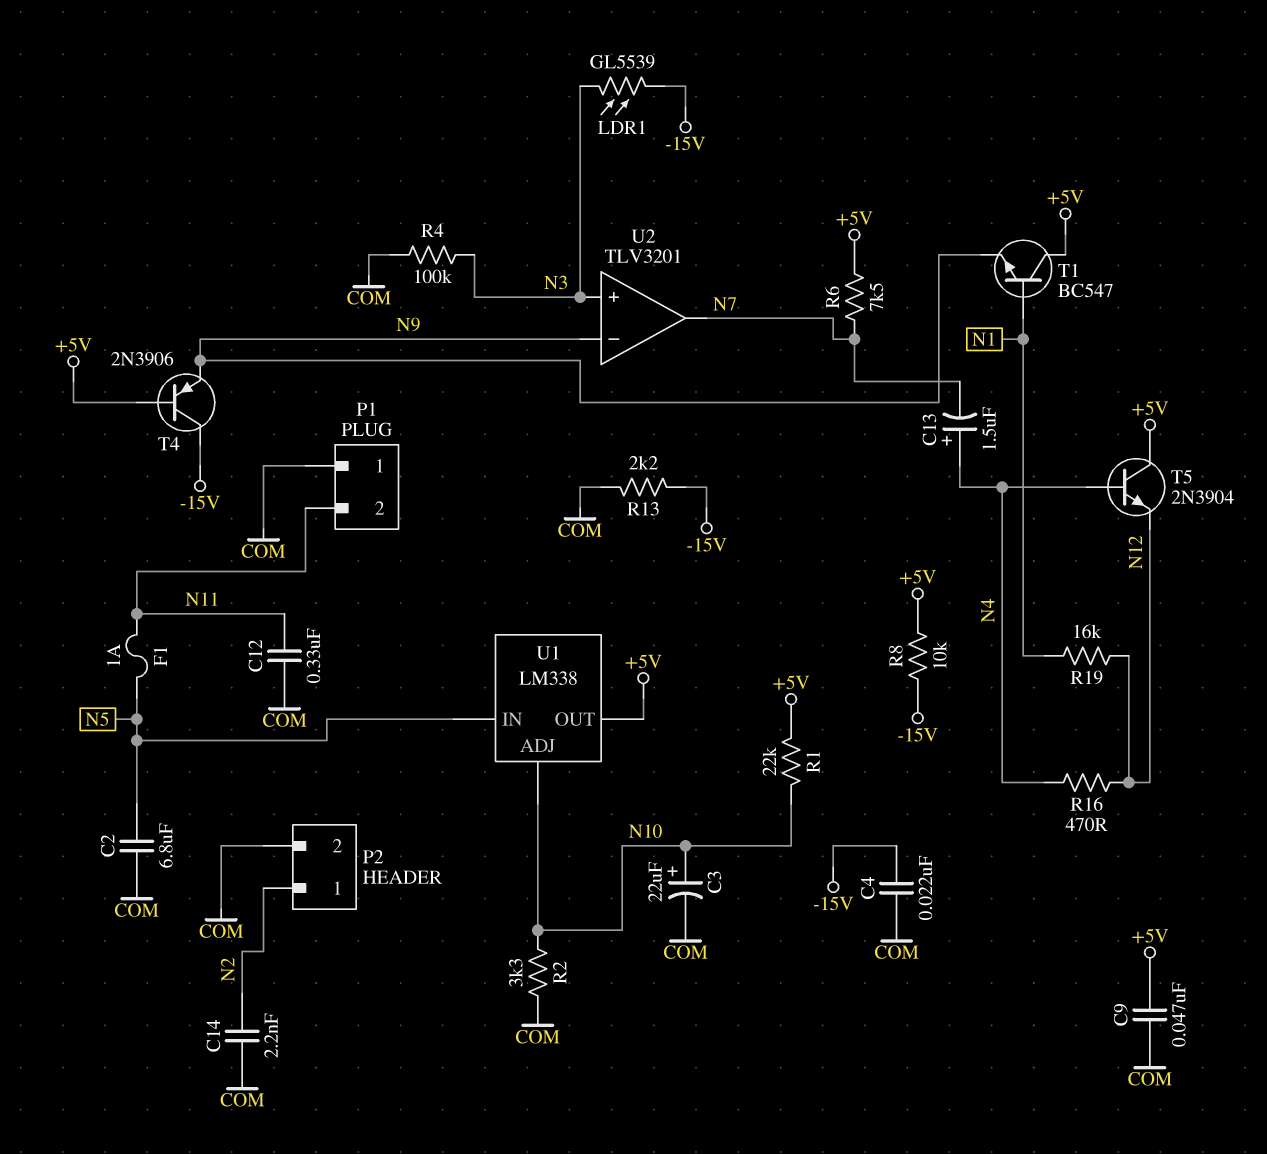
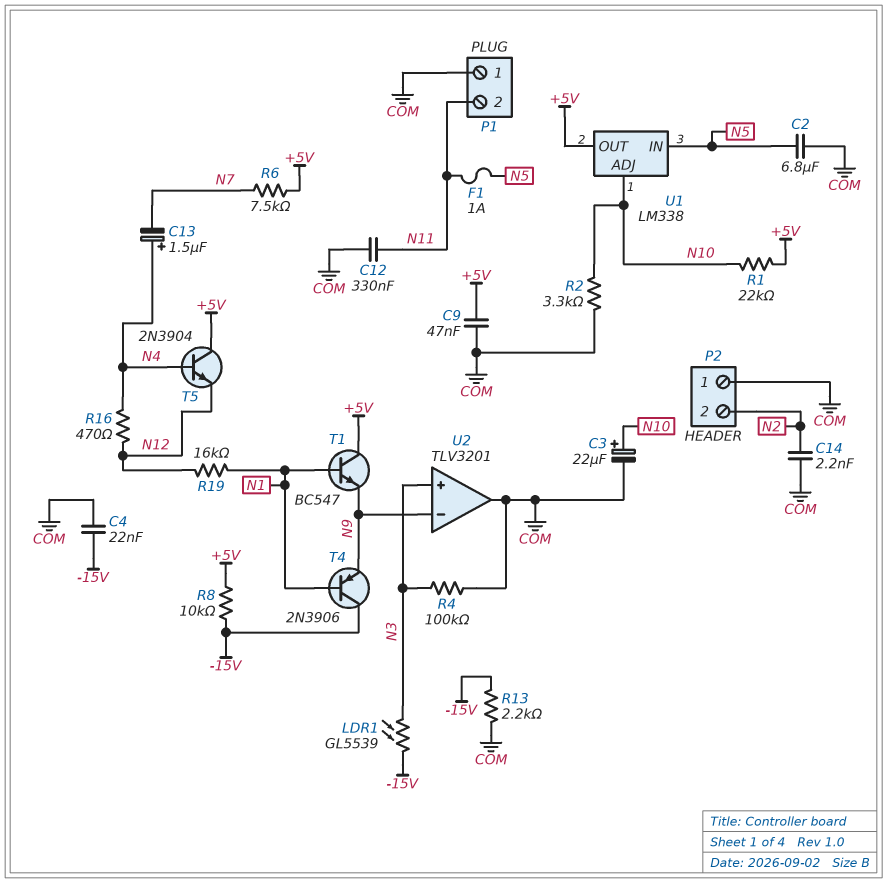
P2 pin 1: N2 -> COM
P2 pin 2: COM -> N2
T4: PNP 2N3906 (B +5V, C -15V, E N9) -> PNP 2N3906 (B N1, C -15V, E N9)
U2 pin out: N7 -> COM

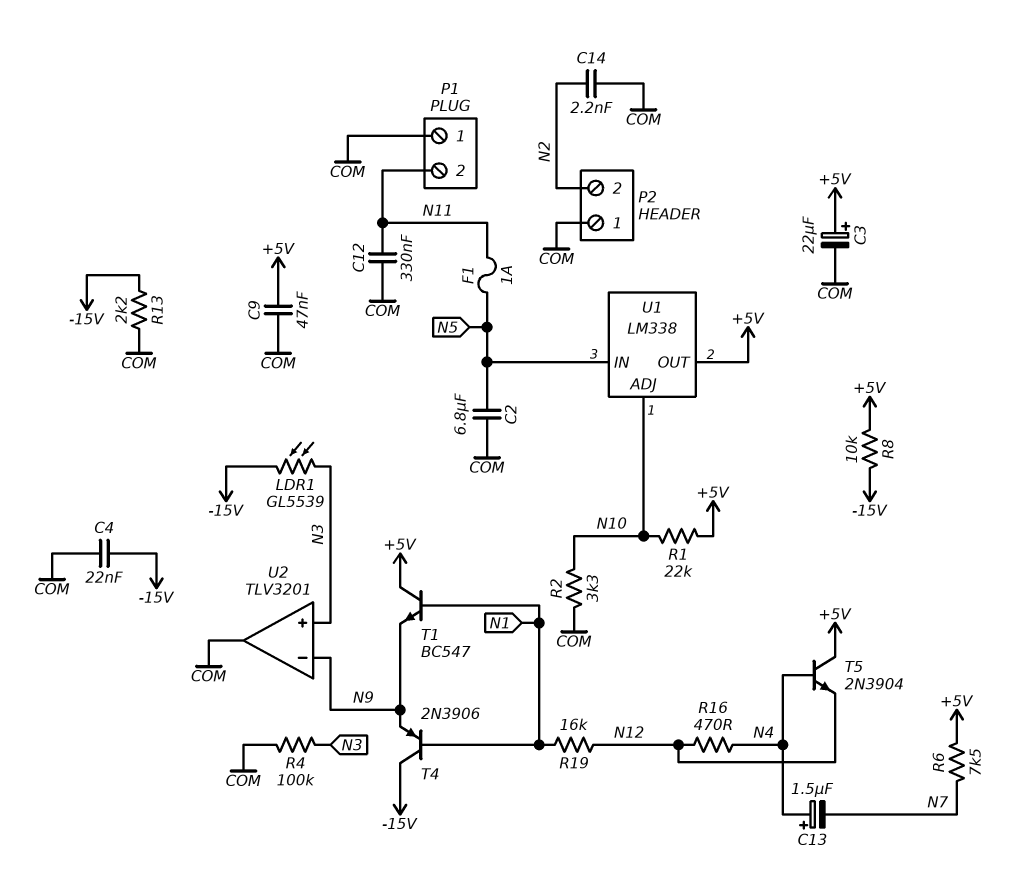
C3: 22uF (plus N10, minus COM) -> 22uF (plus +5V, minus COM)

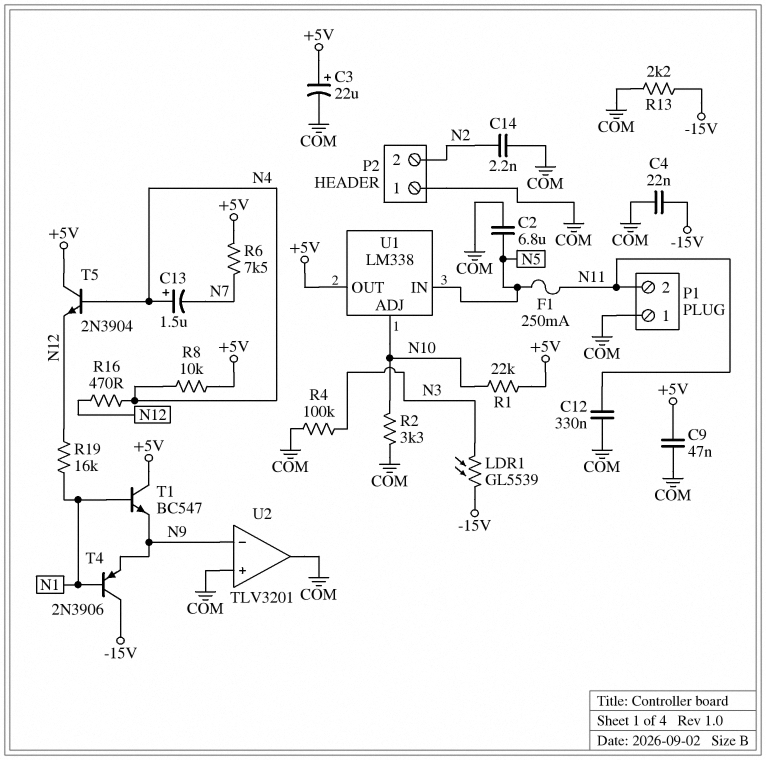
F1: 1A (N5, N11) -> 250mA (N5, N11)
R8: 10k (+5V, -15V) -> 10k (+5V, N4)
U2 pin in+: N3 -> COM

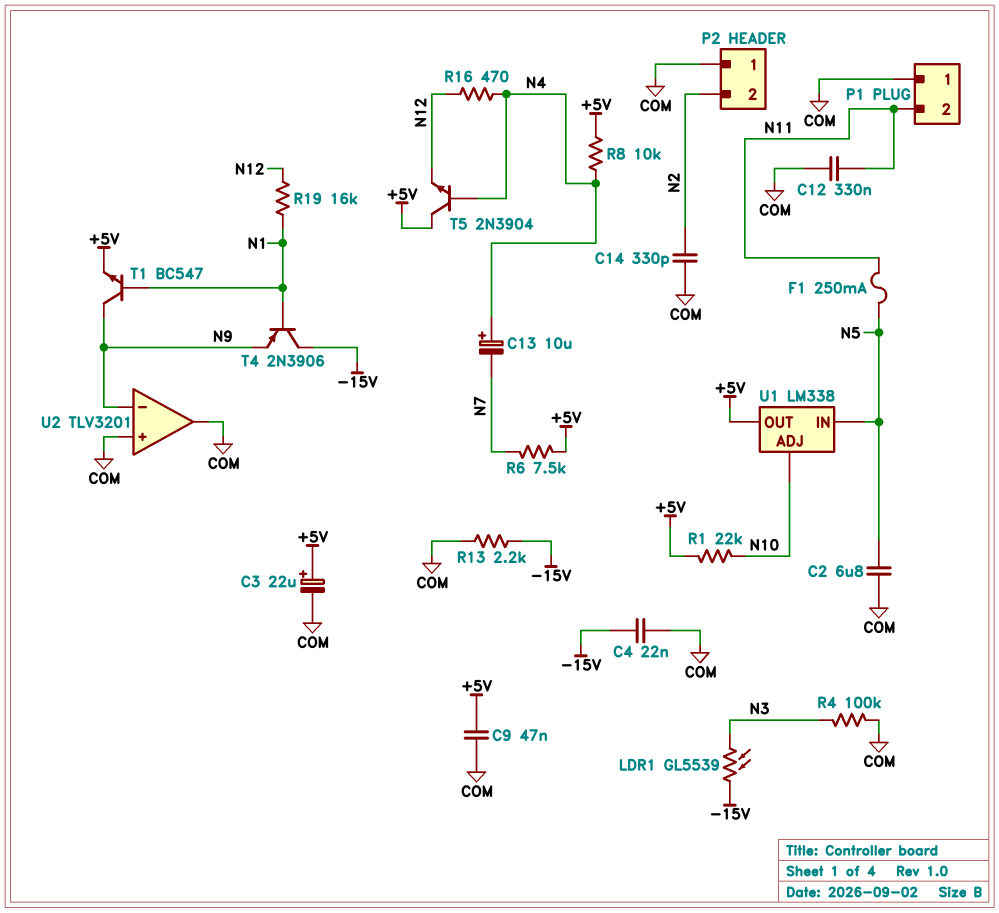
C13: 1.5uF (plus N4, minus N7) -> 10uF (plus N4, minus N7)
C14: 2.2nF (COM, N2) -> 330pF (COM, N2)
R2: 3.3k (COM, N10) -> none
T1: NPN BC547 (B N1, C +5V, E N9) -> NPN BC547 (B N1, C N9, E +5V)

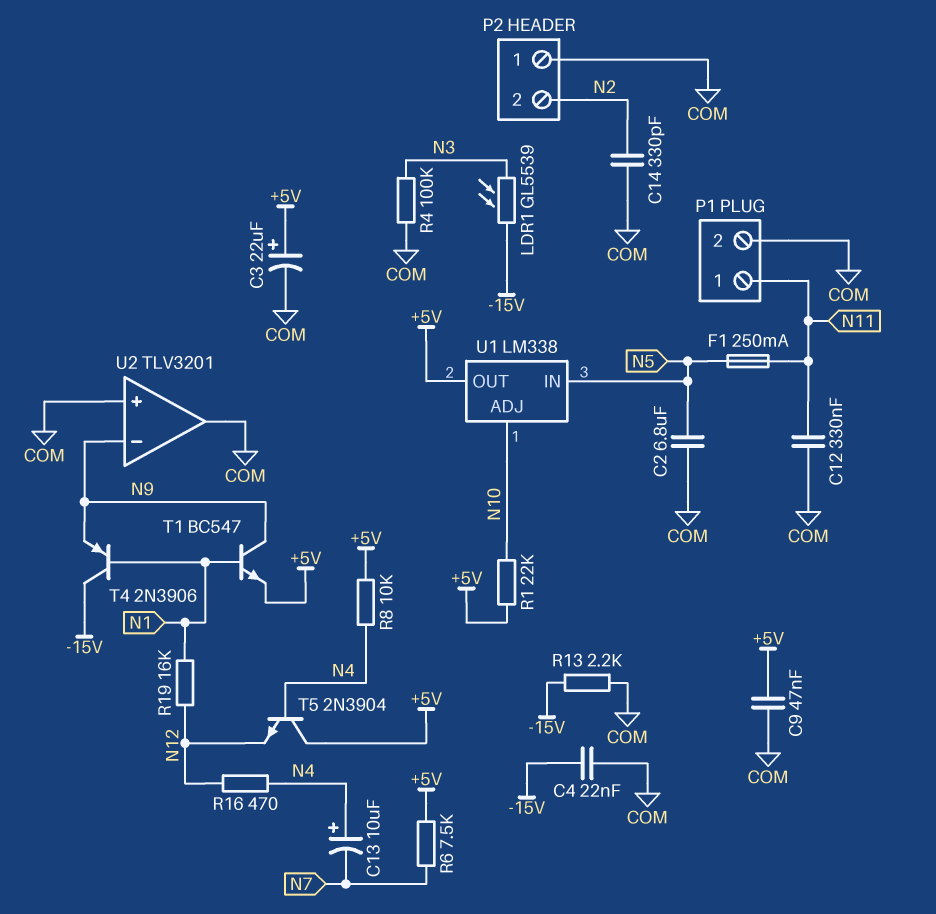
P1 pin 1: COM -> N11
P1 pin 2: N11 -> COM

